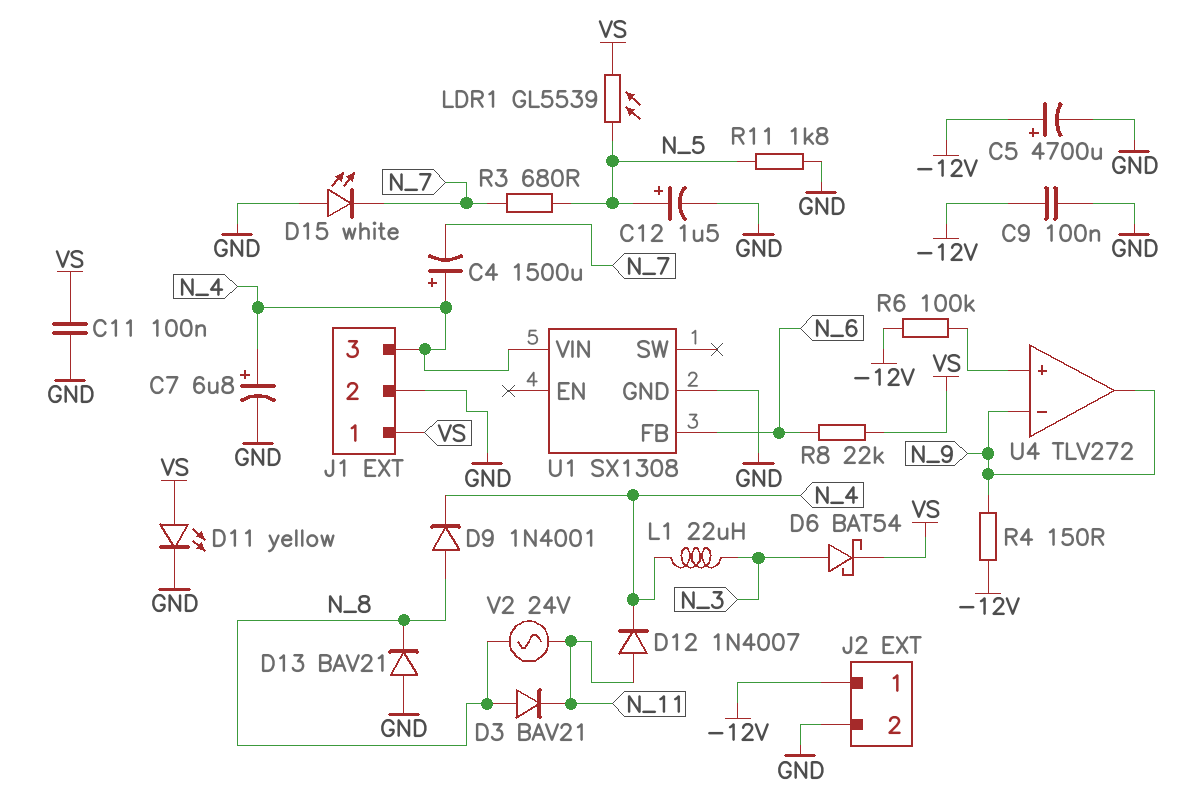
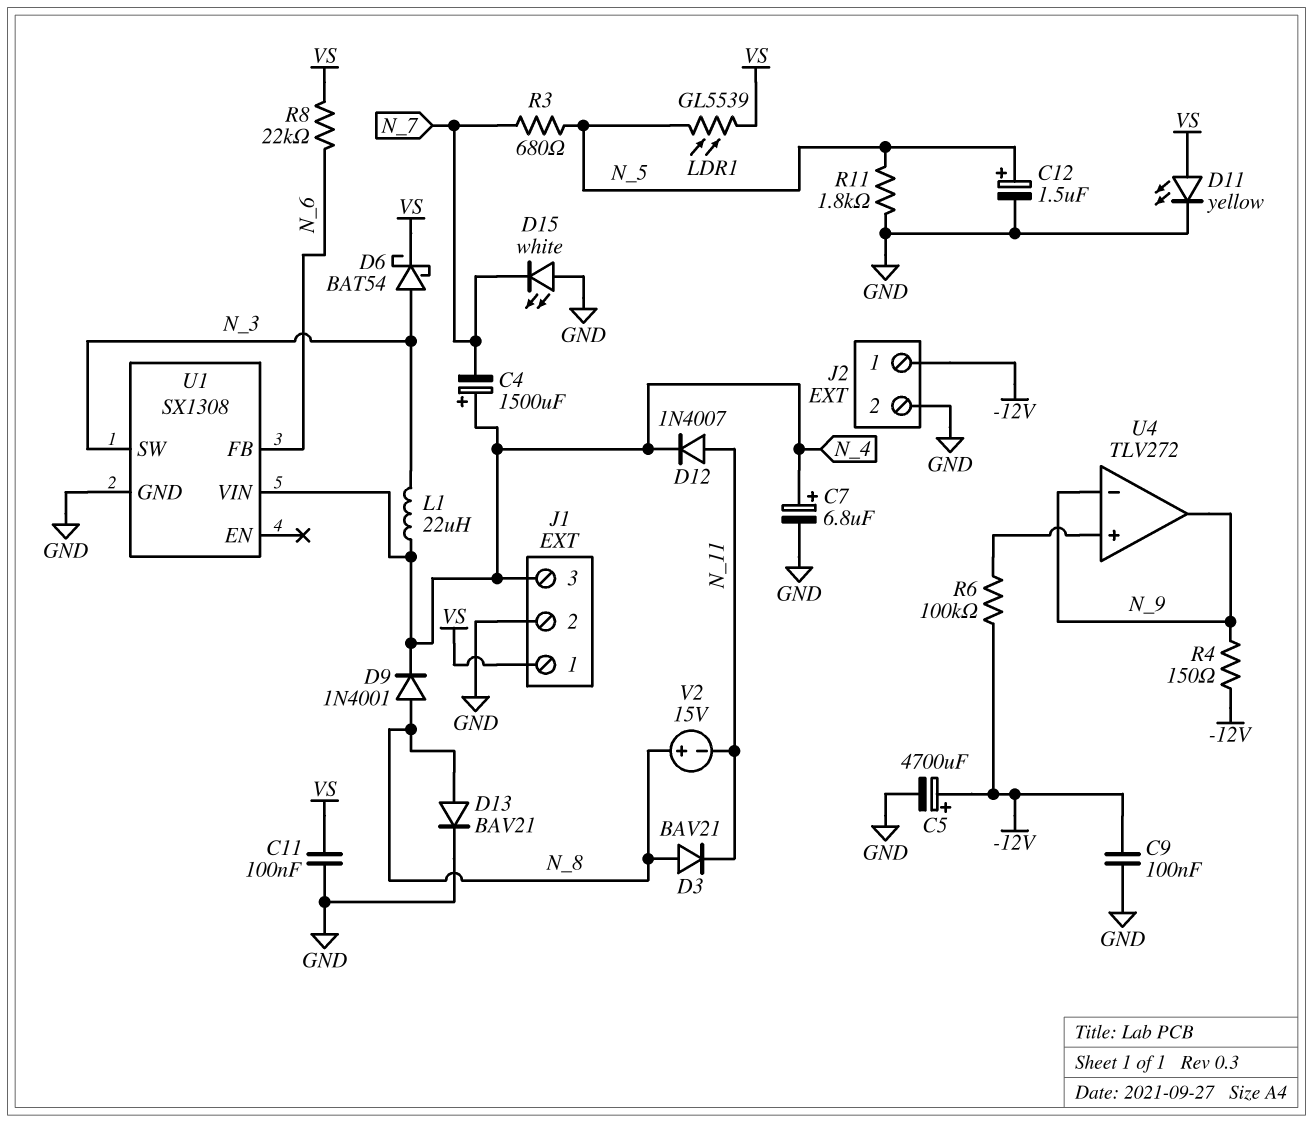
D13: diode BAV21 (A GND, K N_8) -> diode BAV21 (A N_8, K GND)
U1 pin SW: none -> N_3
V2: AC 24V (N_8, N_11) -> 15V (plus N_8, minus N_11)

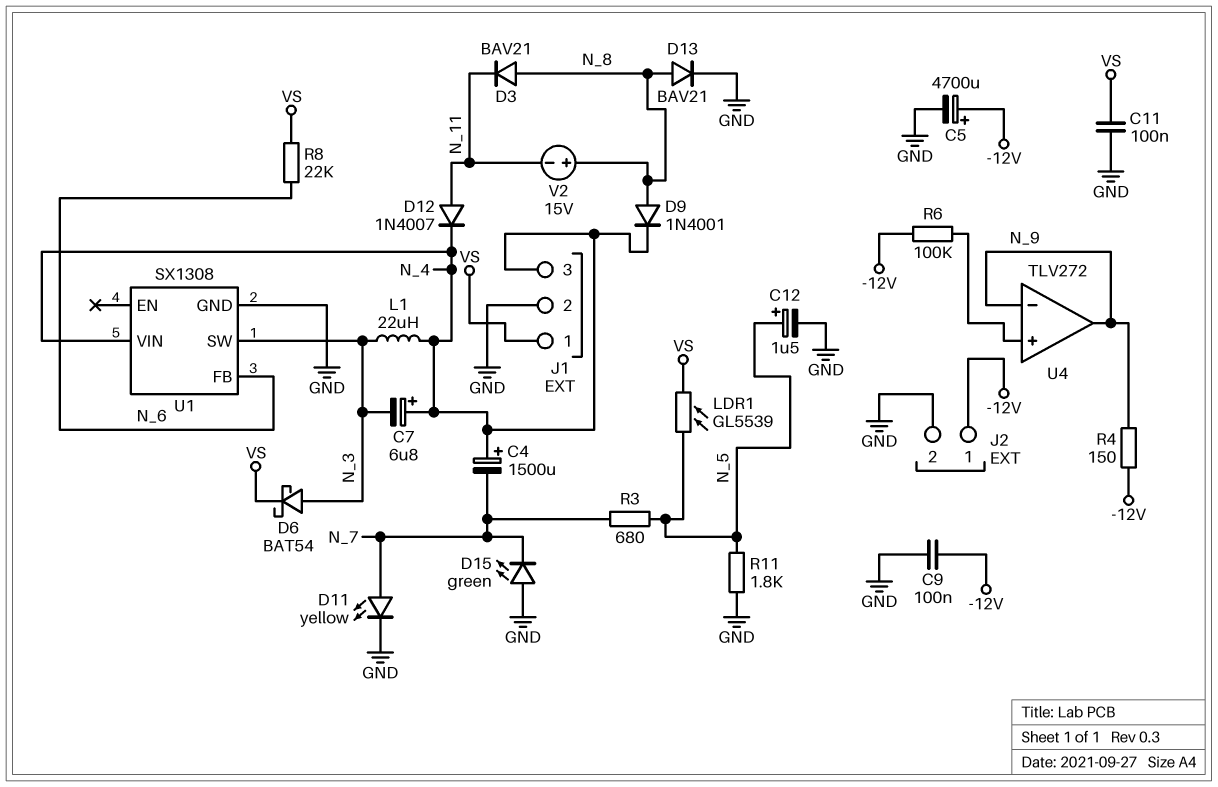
C7: 6.8uF (plus N_4, minus GND) -> 6.8uF (plus N_4, minus N_3)
D11: LED yellow (A VS, K GND) -> LED yellow (A N_7, K GND)
D15: LED white (A GND, K N_7) -> LED green (A GND, K N_7)

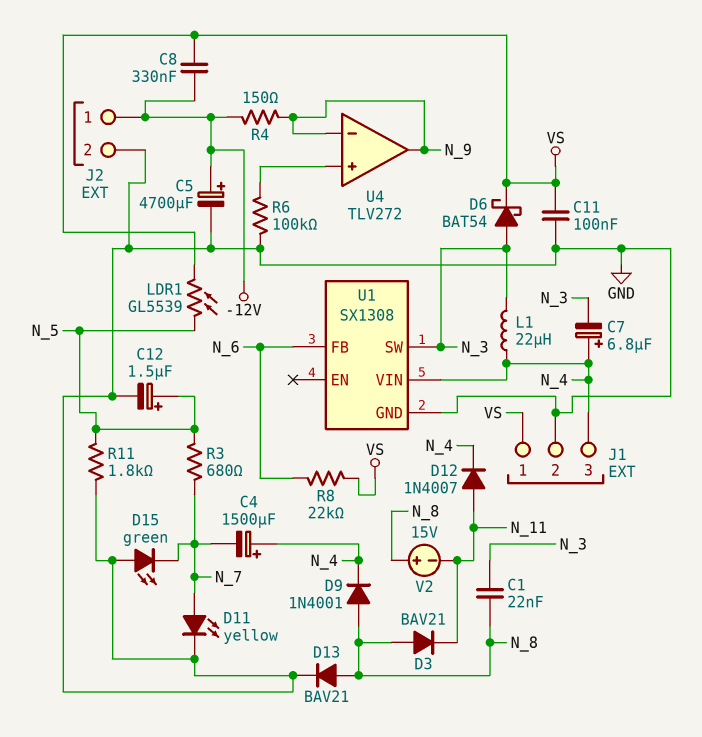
C1: none -> 22nF (N_3, N_8)
C8: none -> 330nF (-12V, VS)
C9: 100nF (-12V, GND) -> none
R6: 100k (-12V, U4/in+) -> 100k (GND, U4/in+)

